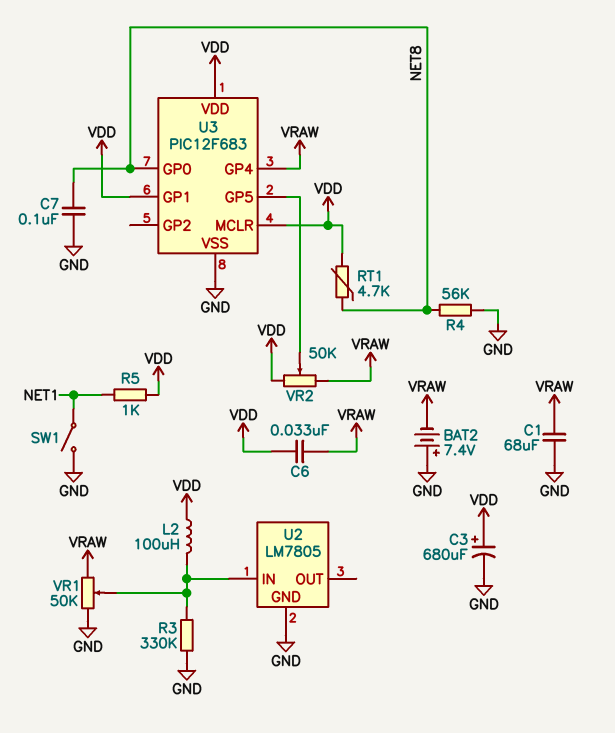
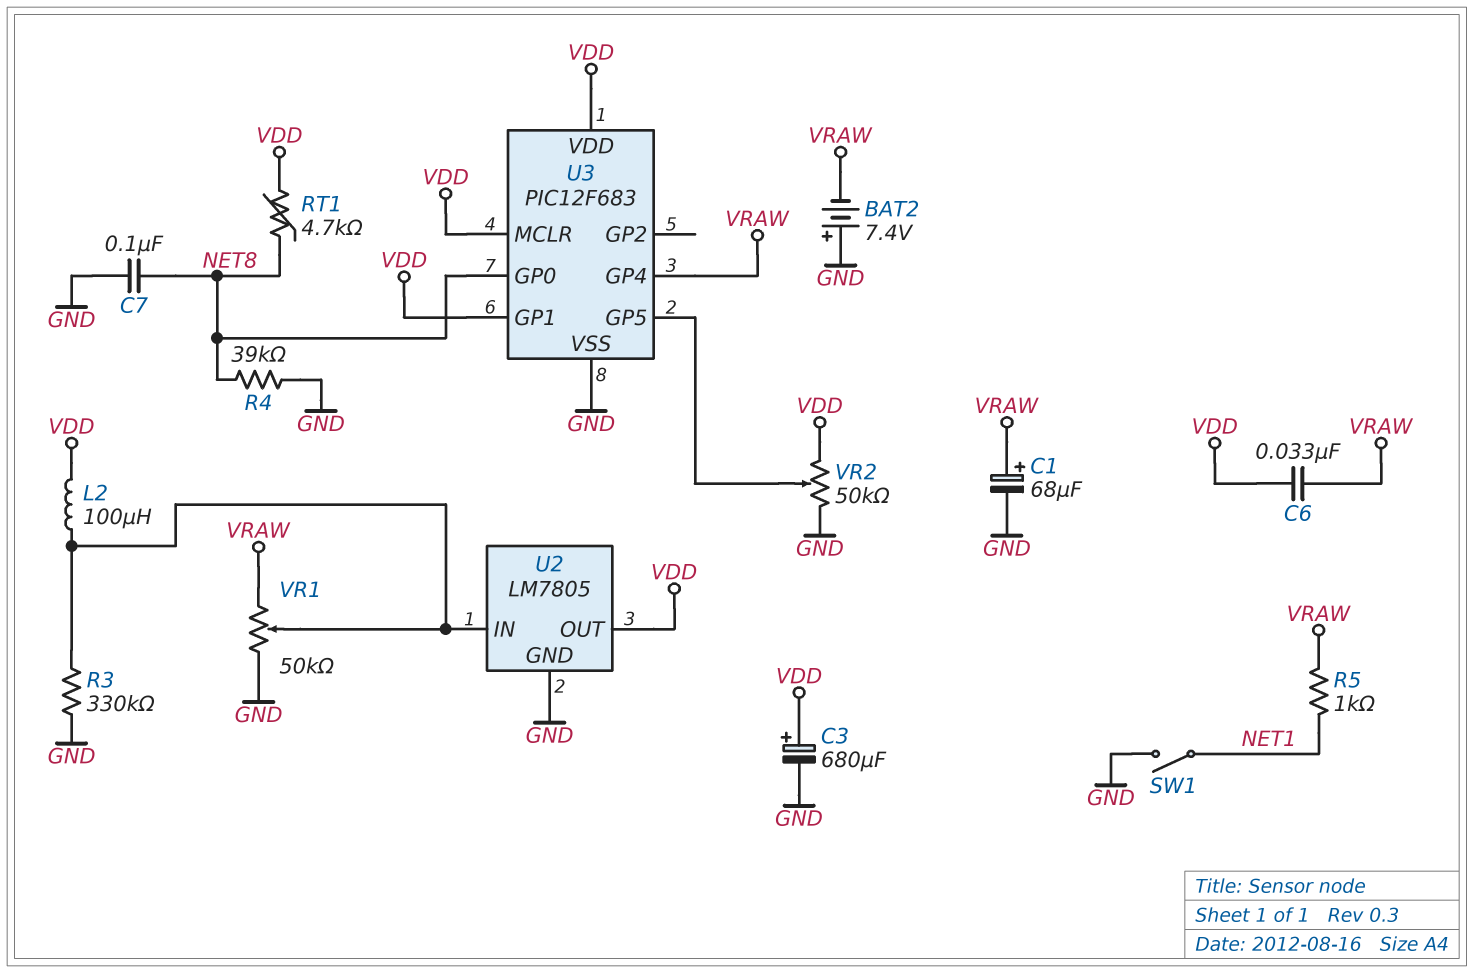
C1: 68uF (GND, VRAW) -> 68uF (plus VRAW, minus GND)
R4: 56k (GND, NET8) -> 39k (GND, NET8)
R5: 1k (NET1, VDD) -> 1k (NET1, VRAW)
U2 pin OUT: none -> VDD
VR2: 50k (VDD, VRAW, wiper U3/GP5) -> 50k (GND, VDD, wiper U3/GP5)

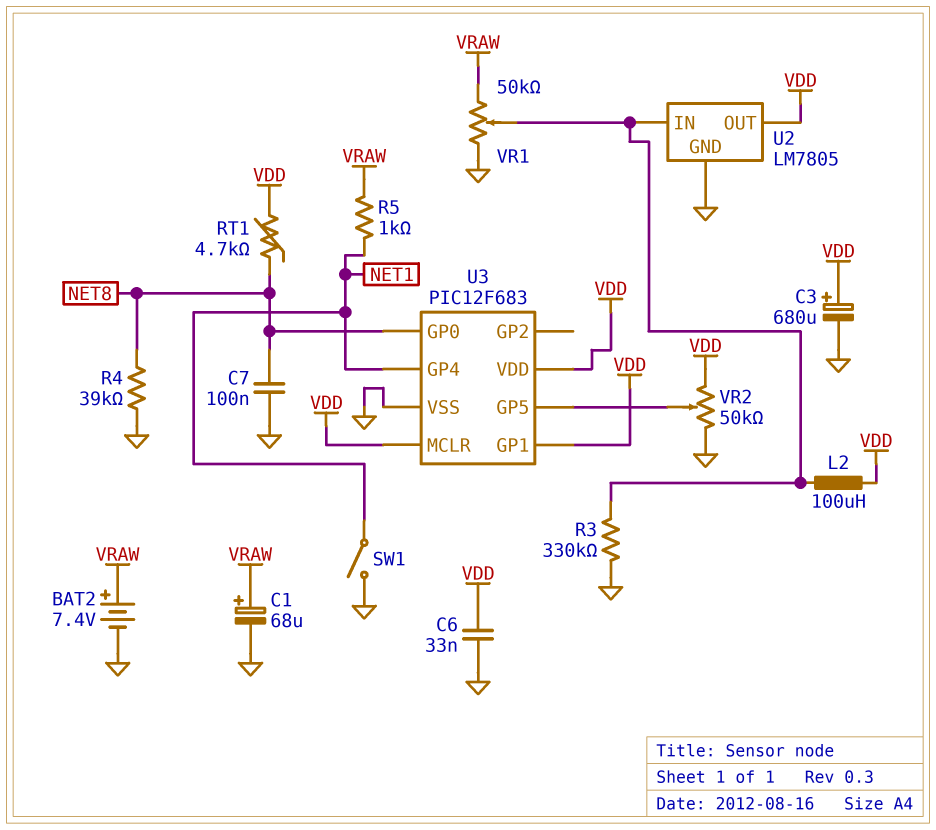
BAT2: 7.4V (plus GND, minus VRAW) -> 7.4V (plus VRAW, minus GND)
C6: 33nF (VDD, VRAW) -> 33nF (GND, VDD)
U3 pin GP4: VRAW -> NET1

